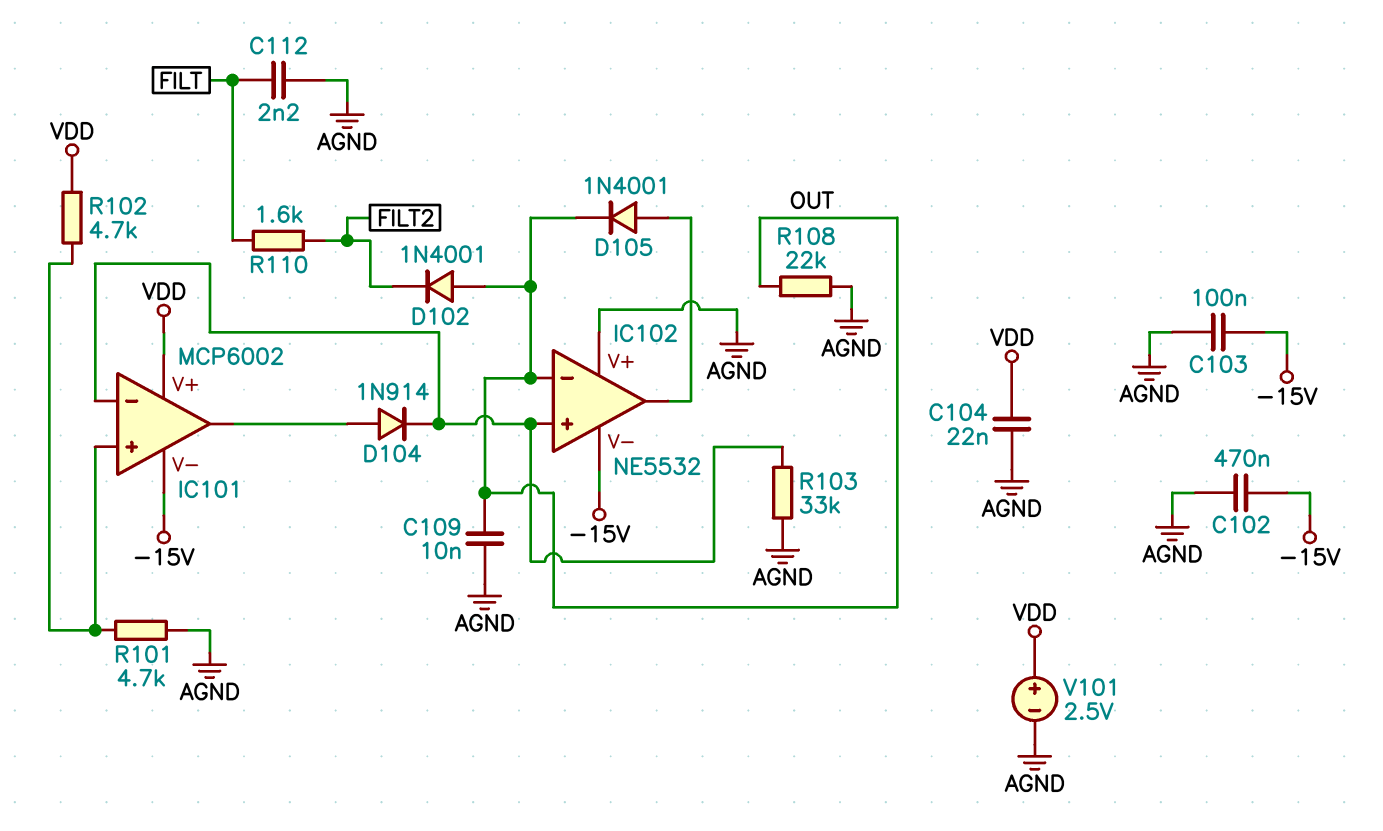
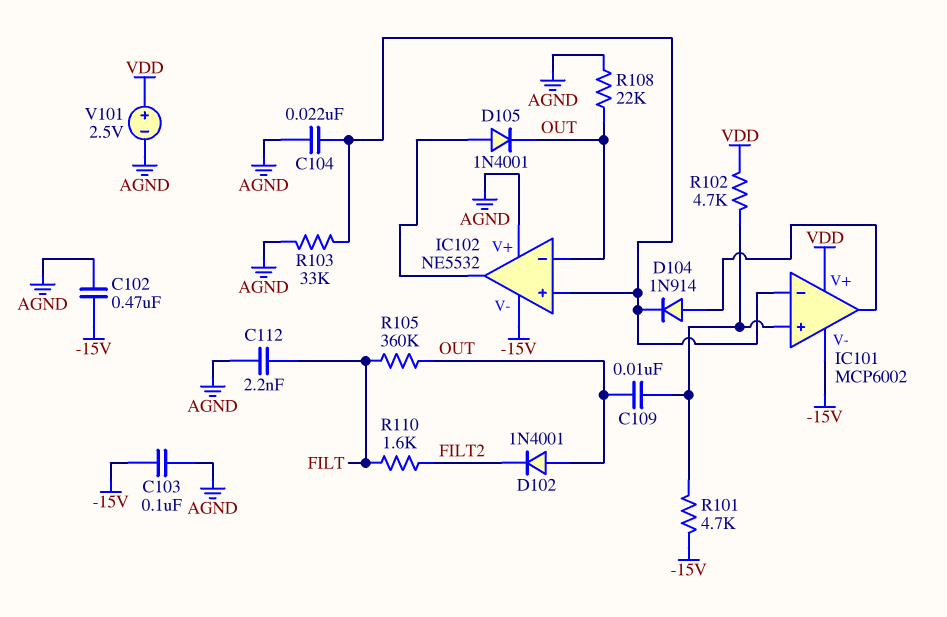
C104: 22nF (AGND, VDD) -> 22nF (AGND, IC101/in-)
C109: 10nF (AGND, OUT) -> 10nF (IC101/in+, OUT)
R101: 4.7k (AGND, IC101/in+) -> 4.7k (-15V, IC101/in+)
R105: none -> 360k (FILT, OUT)

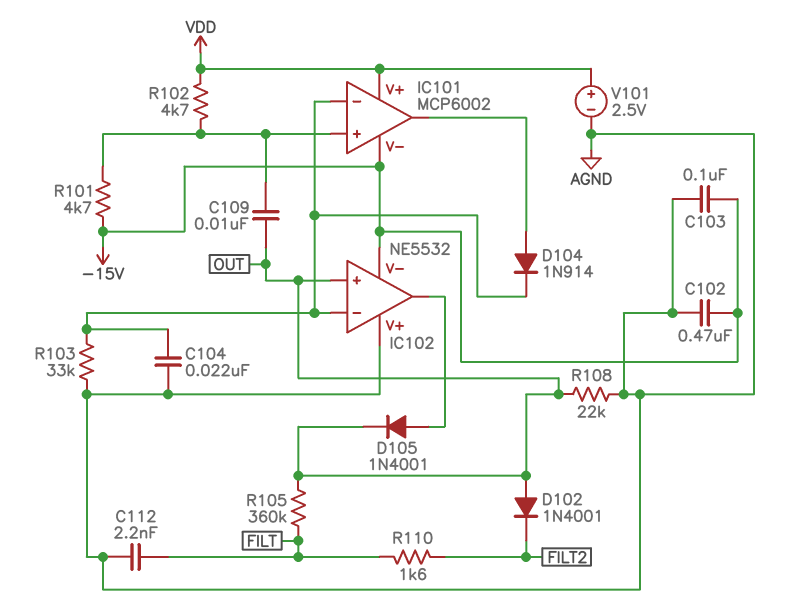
IC102 pin in+: IC101/in- -> OUT
IC102 pin in-: OUT -> IC101/in-

